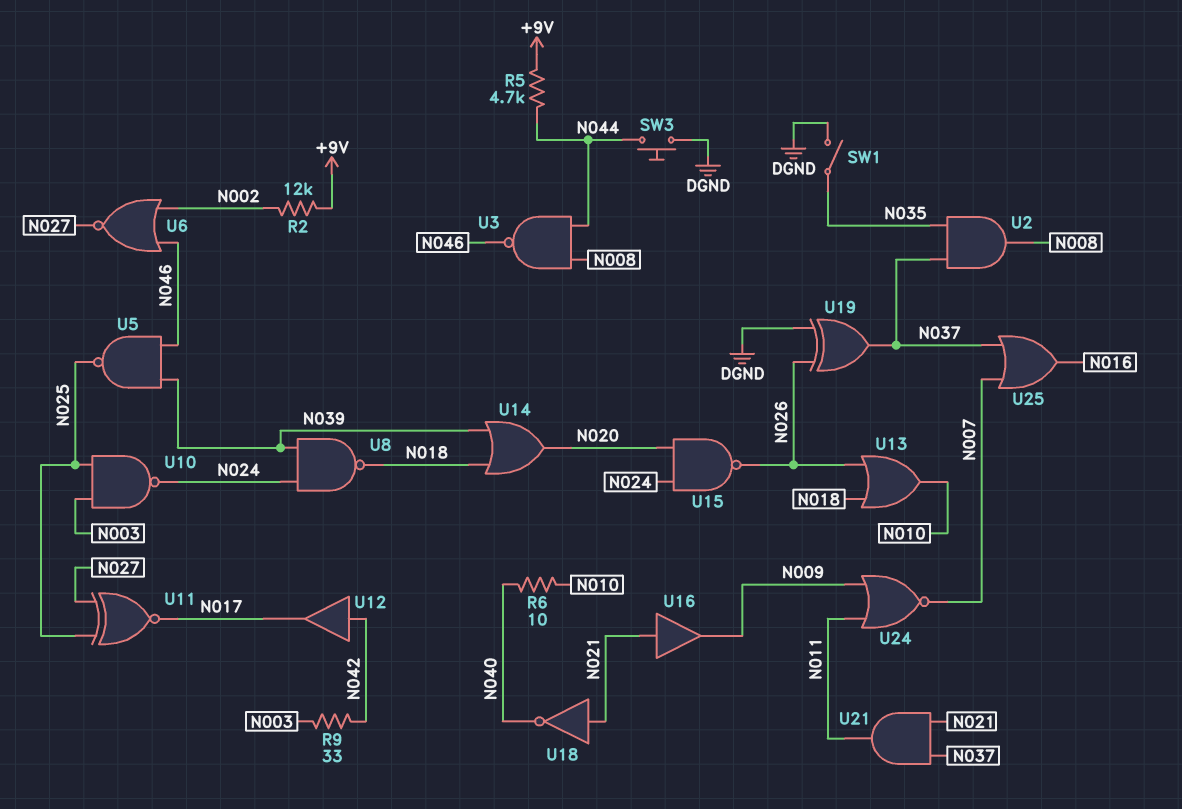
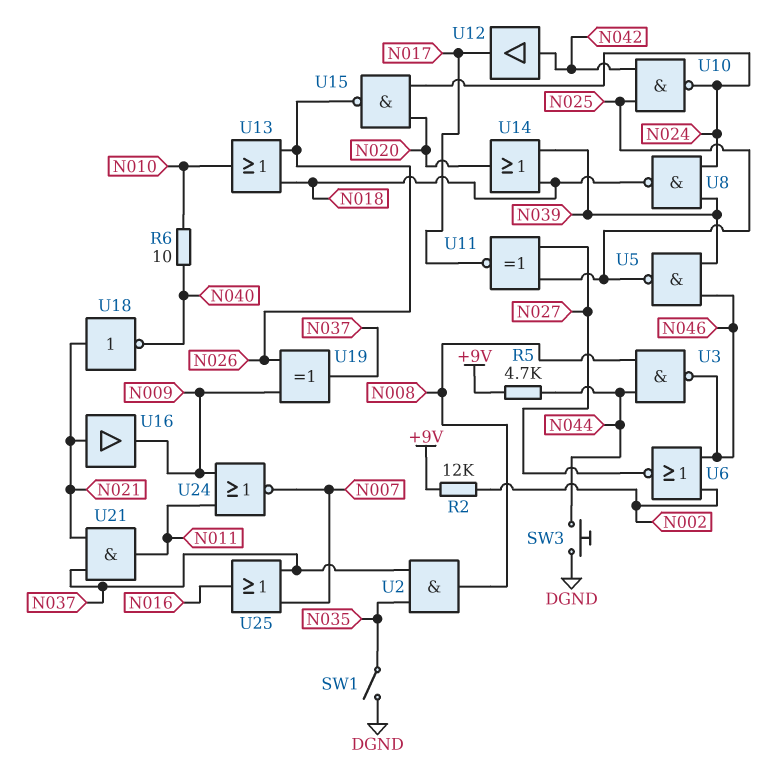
R9: 33 (N003, N042) -> none
U10: NAND (in N003, in N025, out N024) -> NAND (in N025, in N042, out N024)
U19: XOR (in DGND, in N026, out N037) -> XOR (in N009, in N026, out N037)

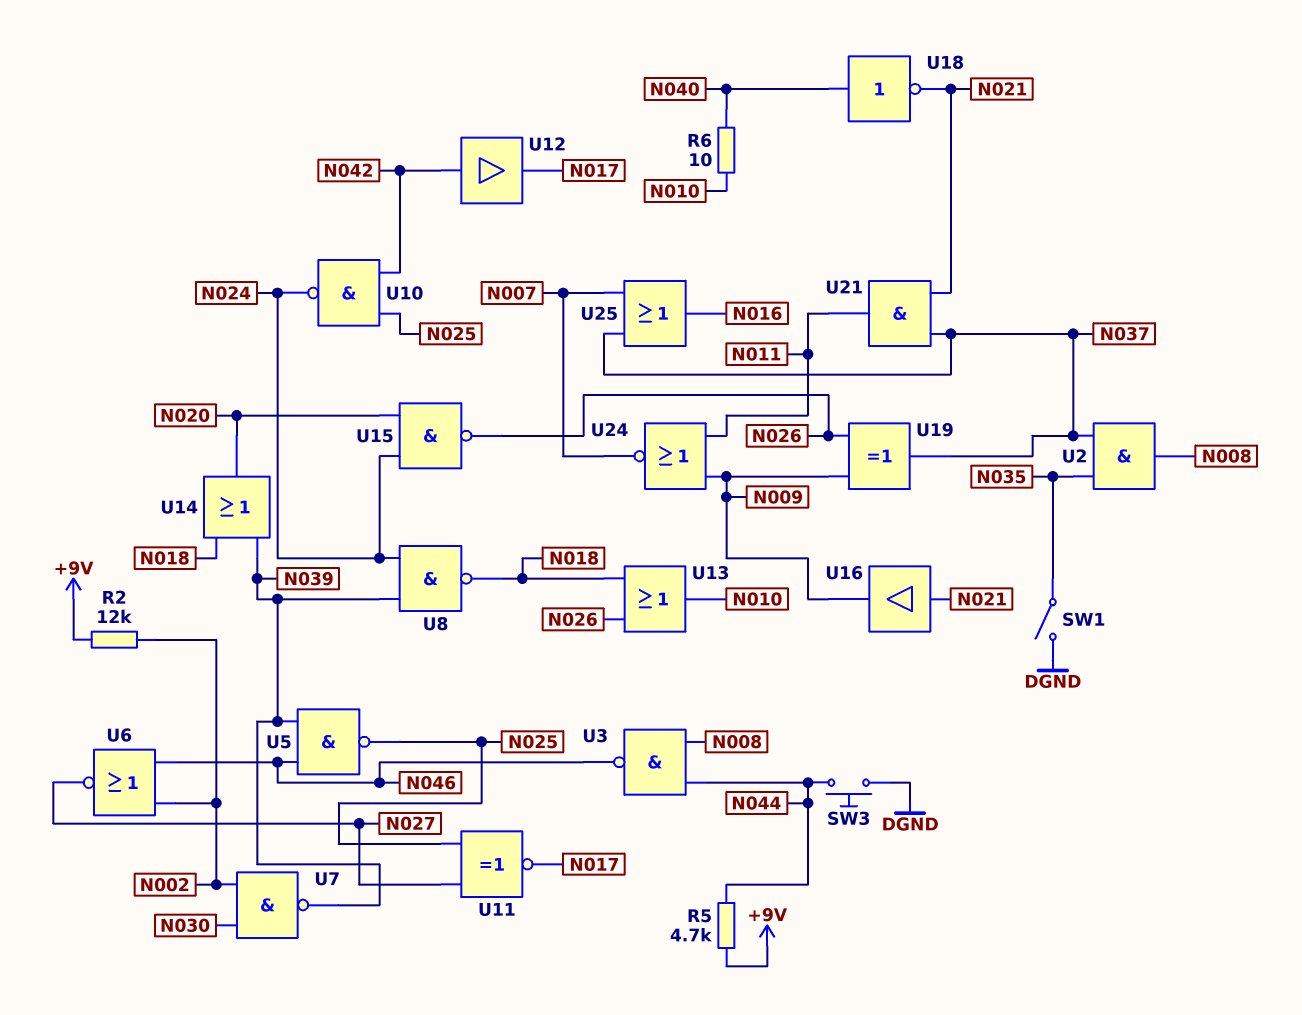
U7: none -> NAND (in N002, in N030, out N039)
U18: NOT (in N021, out N040) -> NOT (in N040, out N021)

